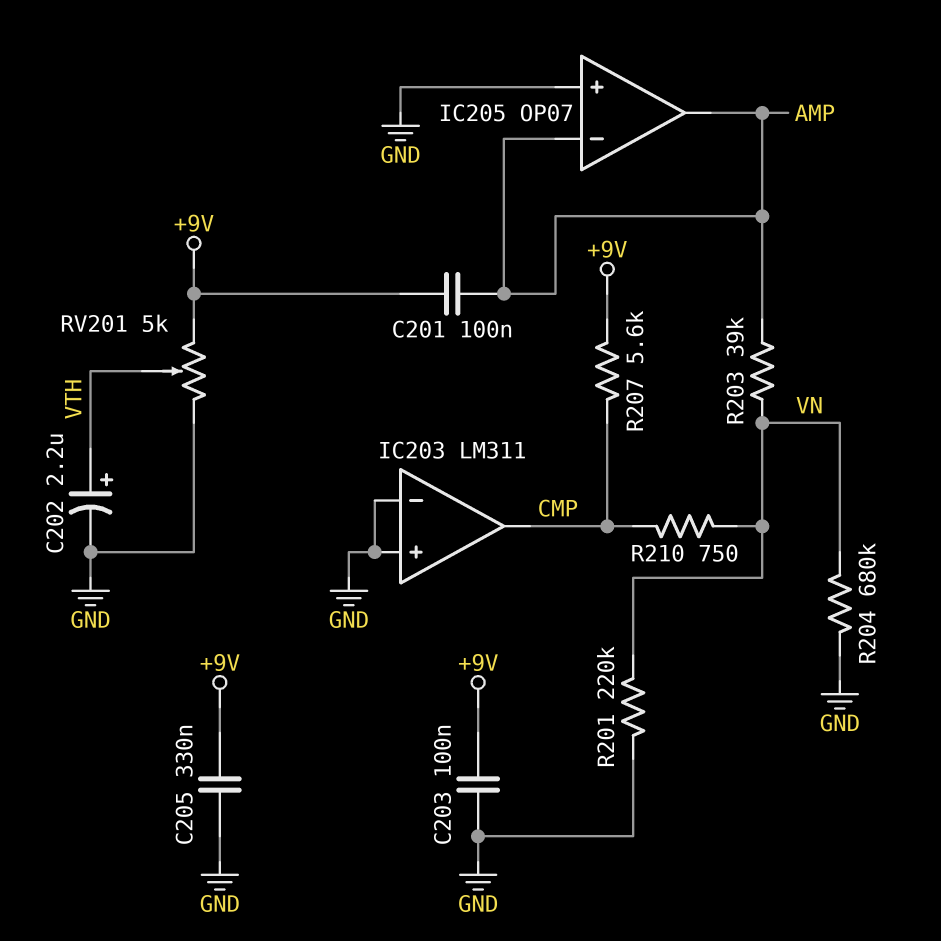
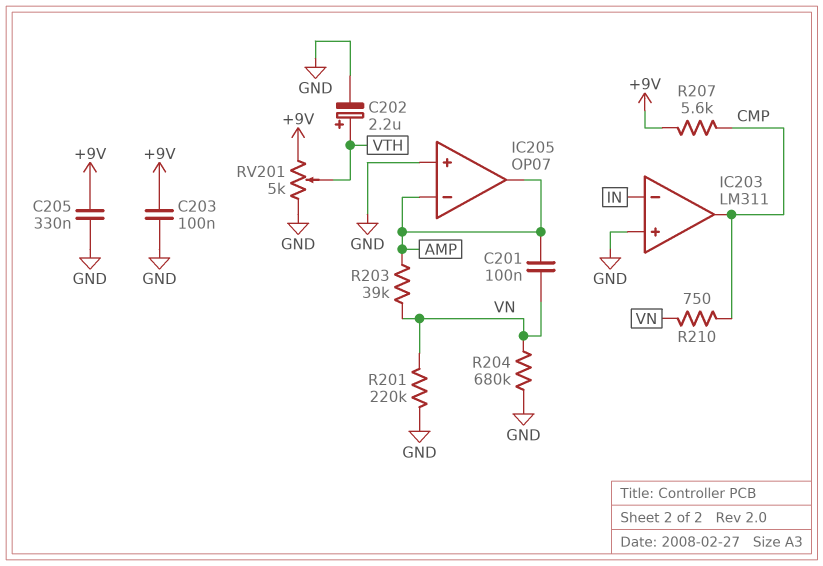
C201: 100nF (+9V, AMP) -> 100nF (AMP, VN)
IC203 pin in-: GND -> IN

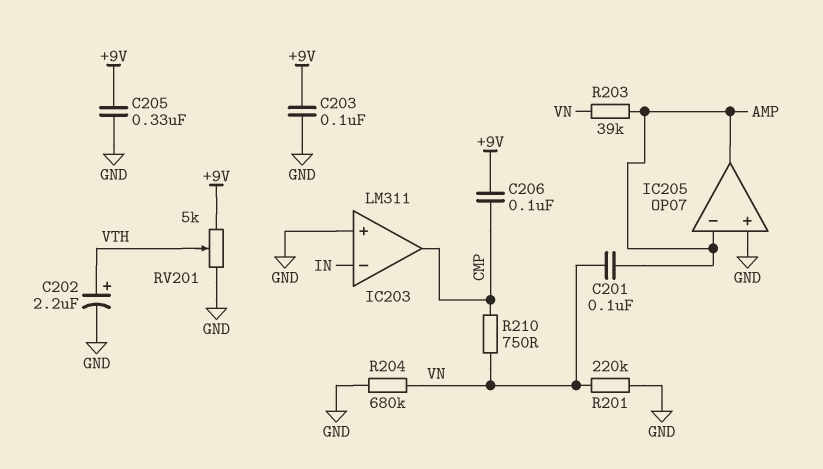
C206: none -> 100nF (+9V, CMP)
R207: 5.6k (+9V, CMP) -> none

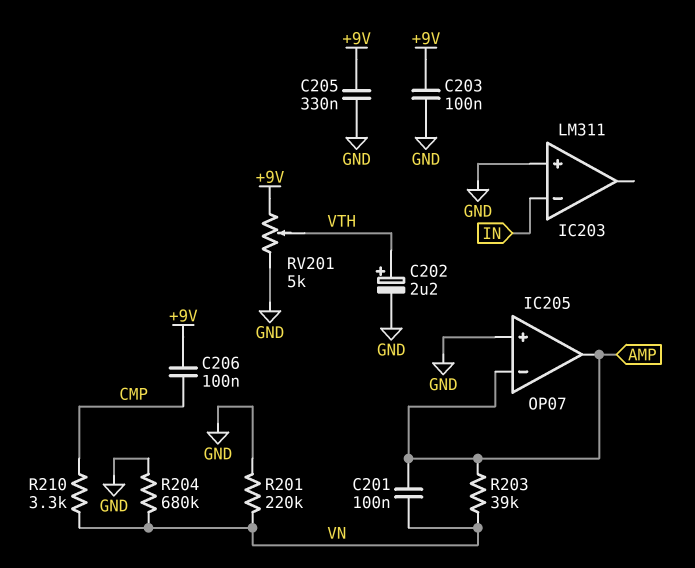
IC203 pin out: CMP -> none
R210: 750 (CMP, VN) -> 3.3k (CMP, VN)

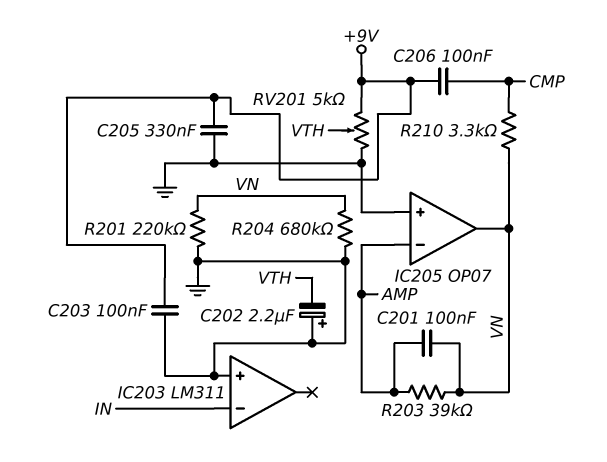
C202: 2.2uF (plus VTH, minus GND) -> 2.2uF (plus GND, minus VTH)
IC205 pin out: AMP -> VN

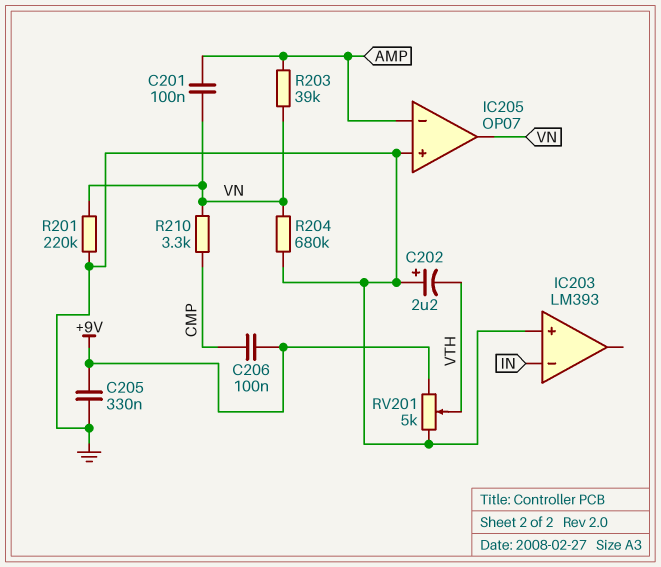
C203: 100nF (+9V, GND) -> none
IC203: LM311 -> LM393

